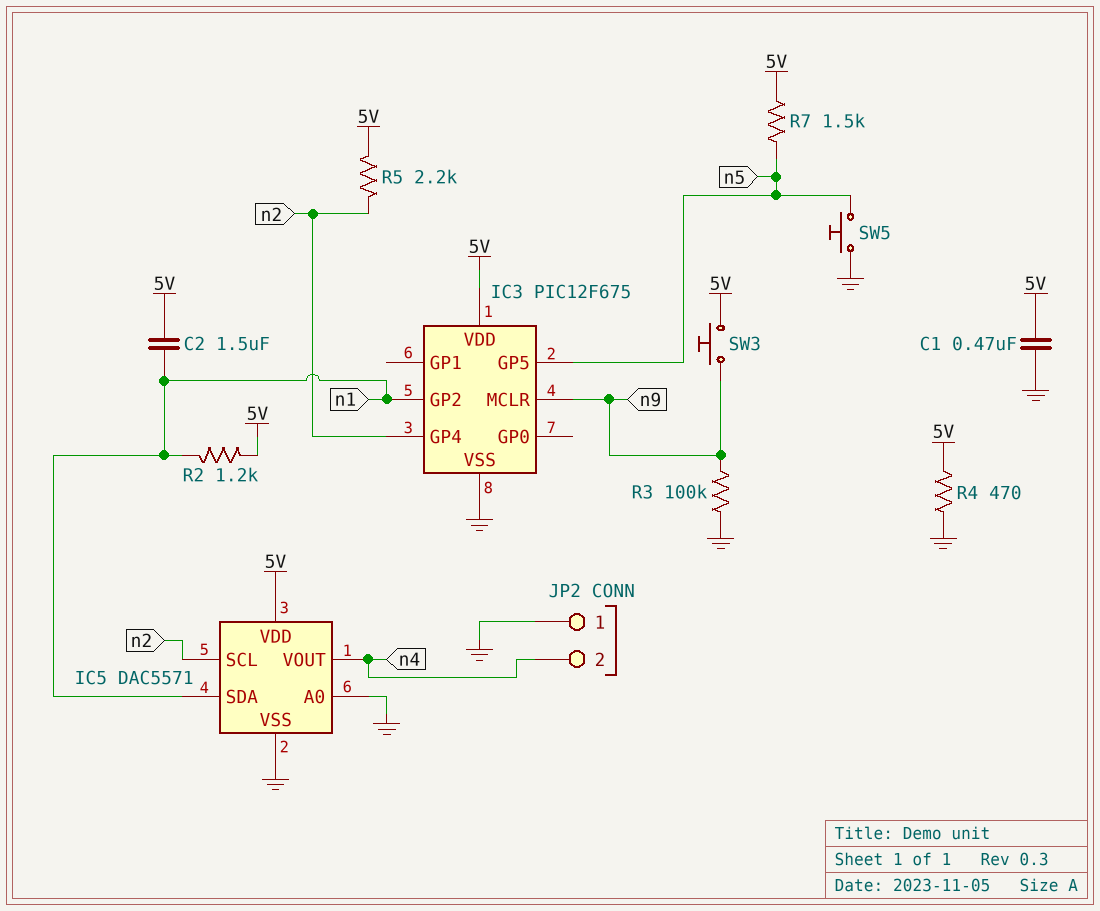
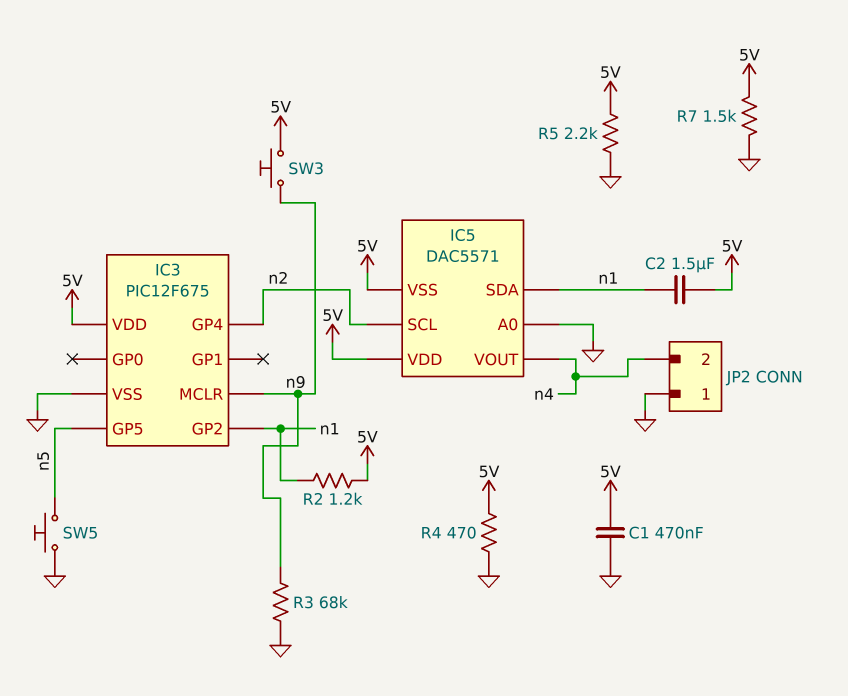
IC5 pin VSS: GND -> 5V
R3: 100k (GND, n9) -> 68k (GND, n9)
R5: 2.2k (5V, n2) -> 2.2k (5V, GND)
R7: 1.5k (5V, n5) -> 1.5k (5V, GND)

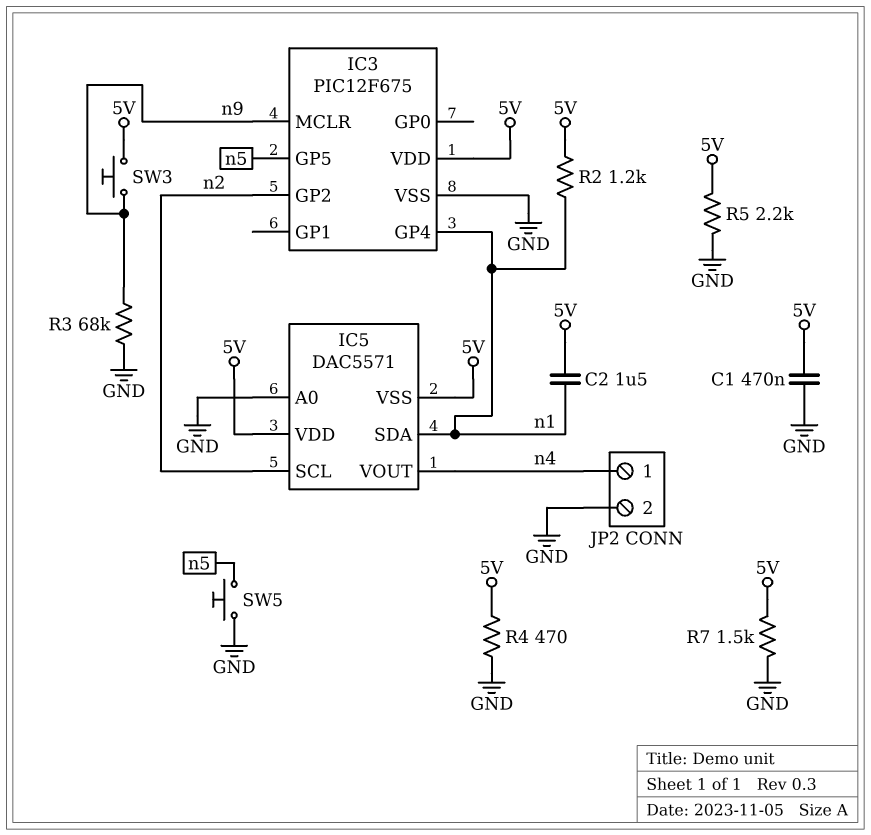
IC3 pin GP2: n1 -> n2
IC3 pin GP4: n2 -> n1
JP2 pin 1: GND -> n4
JP2 pin 2: n4 -> GND

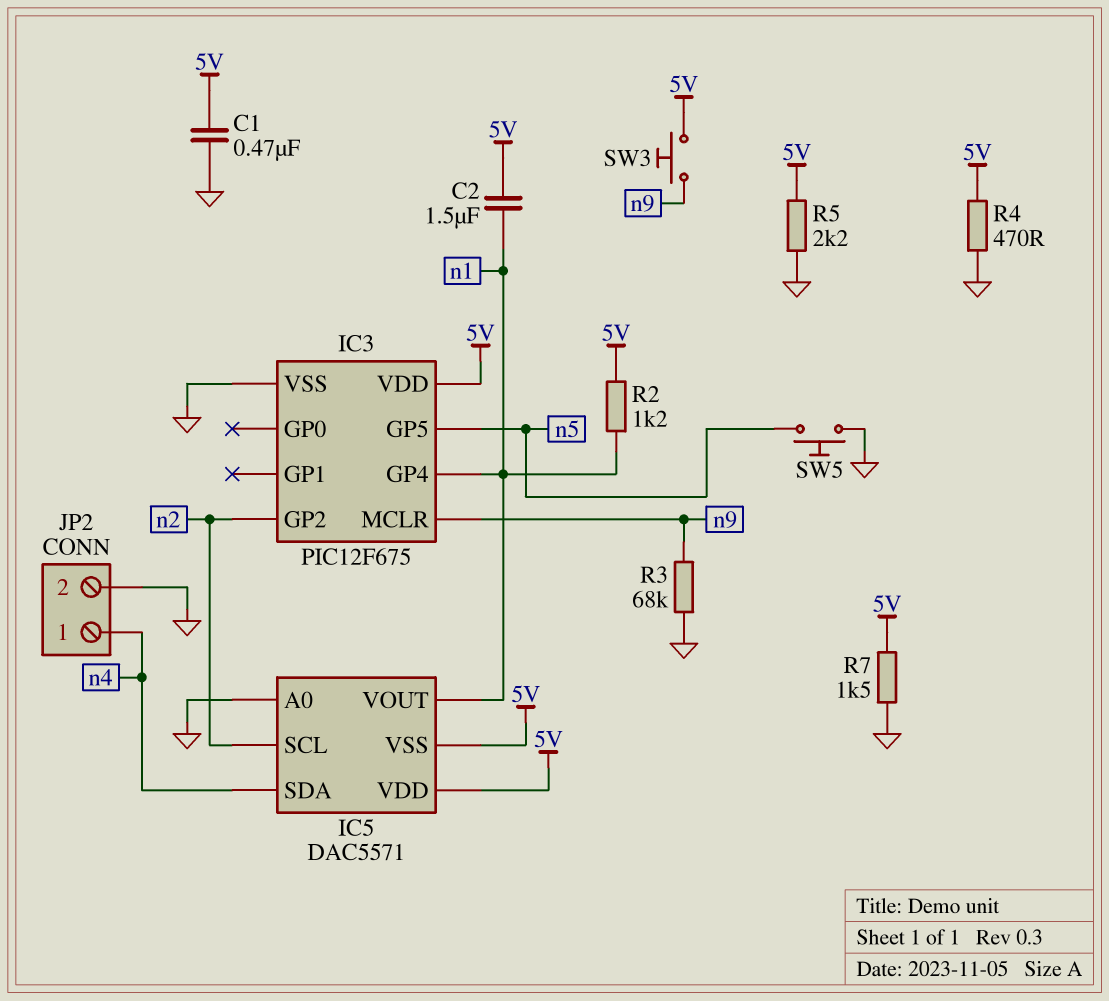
IC5 pin SDA: n1 -> n4
IC5 pin VOUT: n4 -> n1

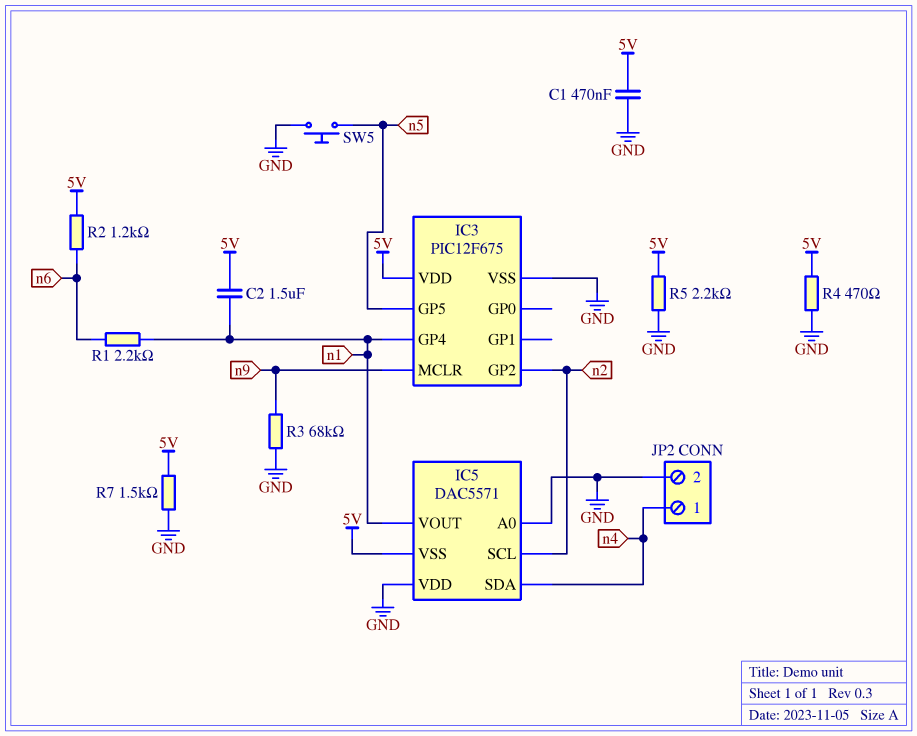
IC5 pin VDD: 5V -> GND
R1: none -> 2.2k (n1, n6)
R2: 1.2k (5V, n1) -> 1.2k (5V, n6)
SW3: button (5V, n9) -> none

